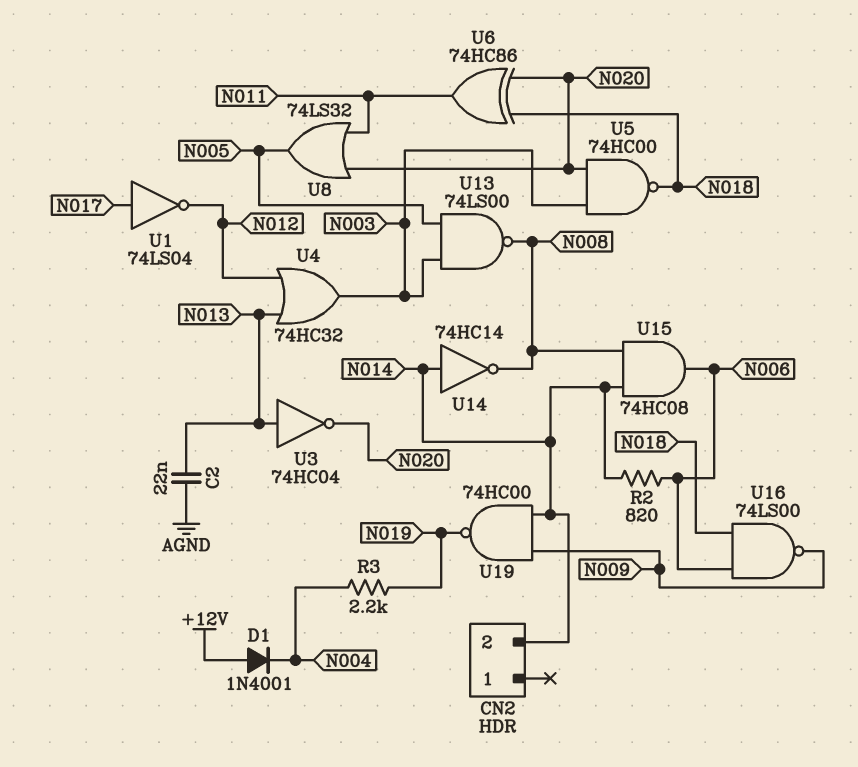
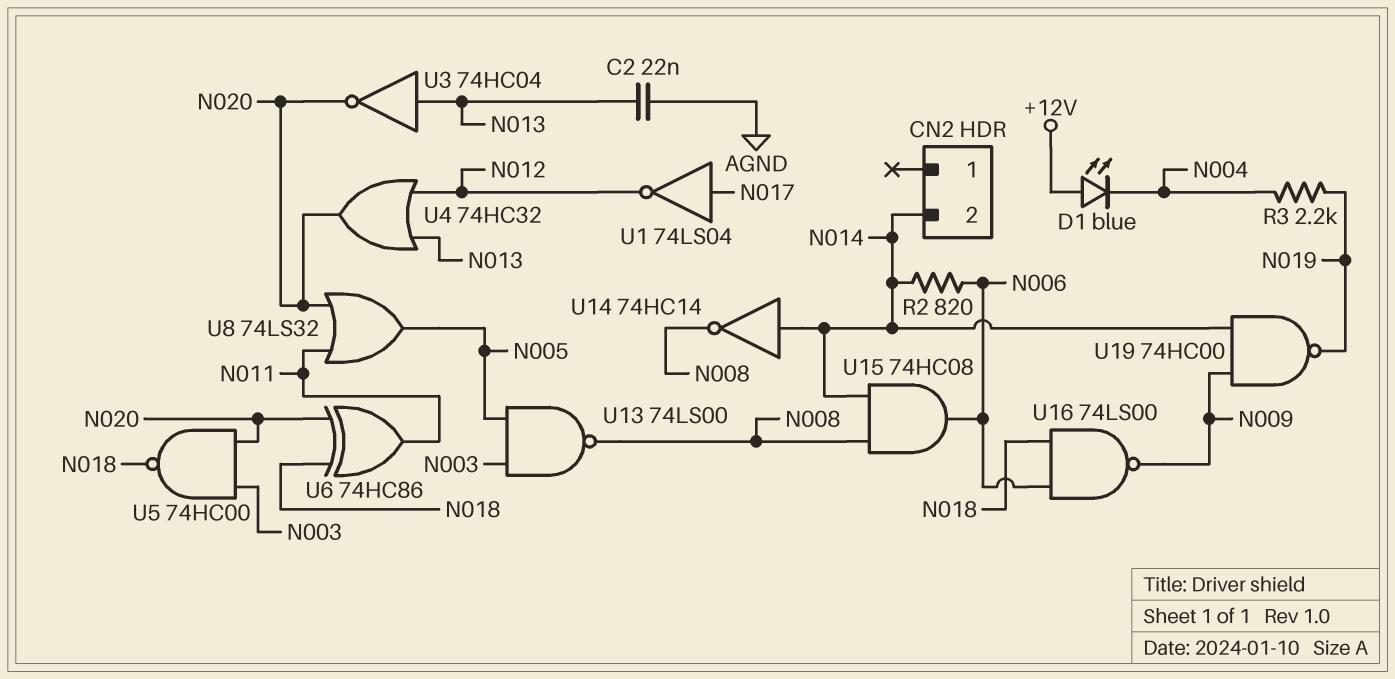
D1: diode 1N4001 (A +12V, K N004) -> LED blue (A +12V, K N004)
U4: OR 74HC32 (in N012, in N013, out N003) -> OR 74HC32 (in N012, in N013, out N020)

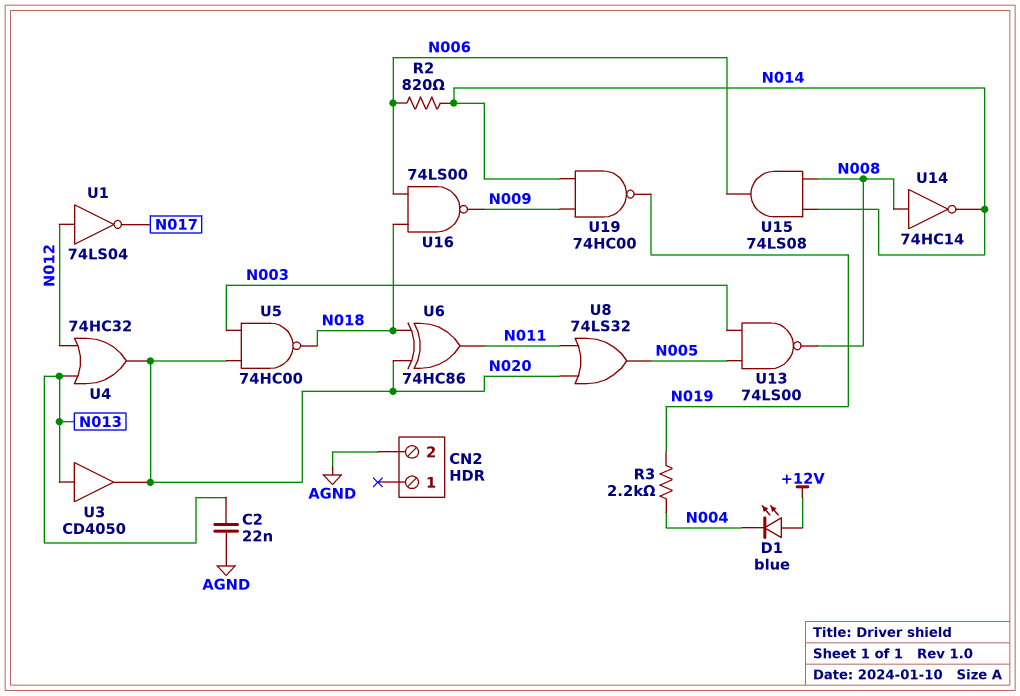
CN2 pin 2: N014 -> AGND
U1: NOT 74LS04 (in N017, out N012) -> NOT 74LS04 (in N012, out N017)
U3: NOT 74HC04 (in N013, out N020) -> buffer CD4050 (in N013, out N020)
U14: NOT 74HC14 (in N014, out N008) -> NOT 74HC14 (in N008, out N014)
U15: AND 74HC08 (in N008, in N014, out N006) -> AND 74LS08 (in N008, in N014, out N006)

